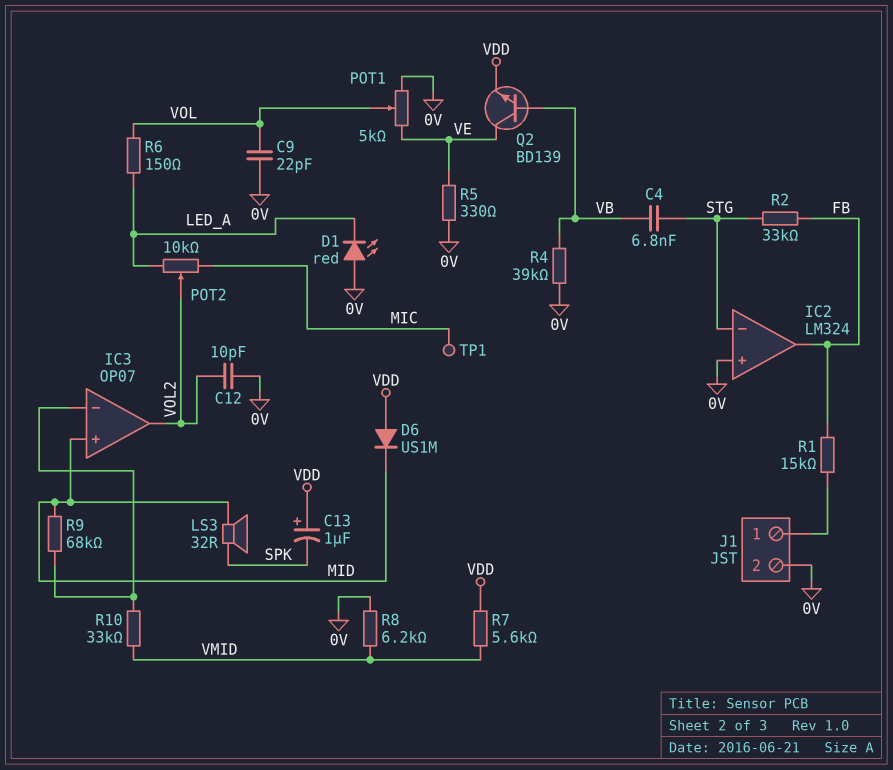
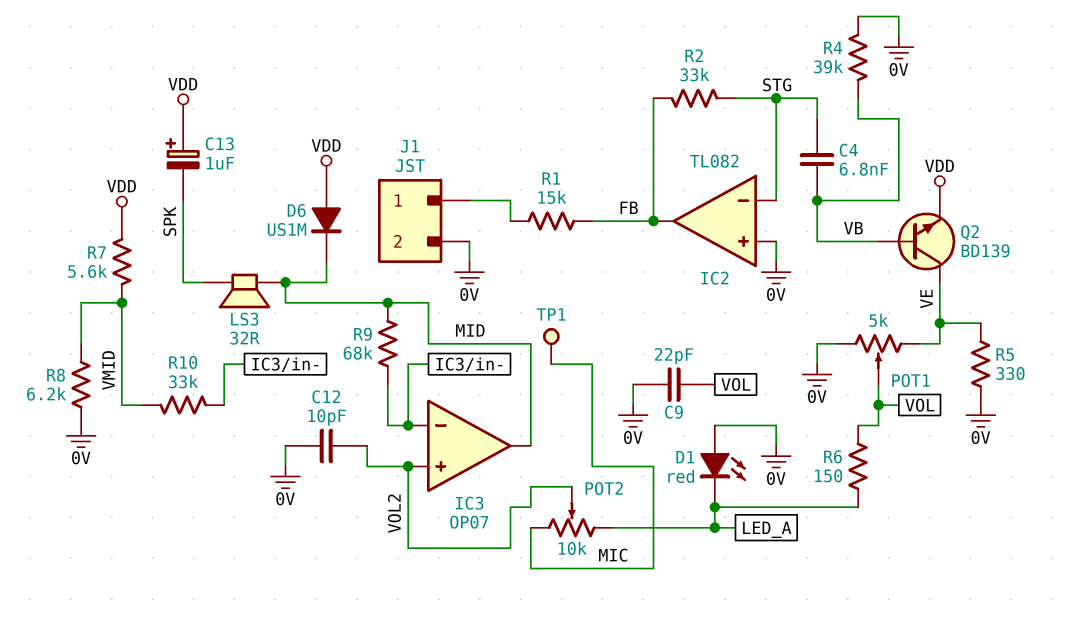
IC2: LM324 -> TL082
IC3 pin in+: MID -> VOL2
IC3 pin out: VOL2 -> MID

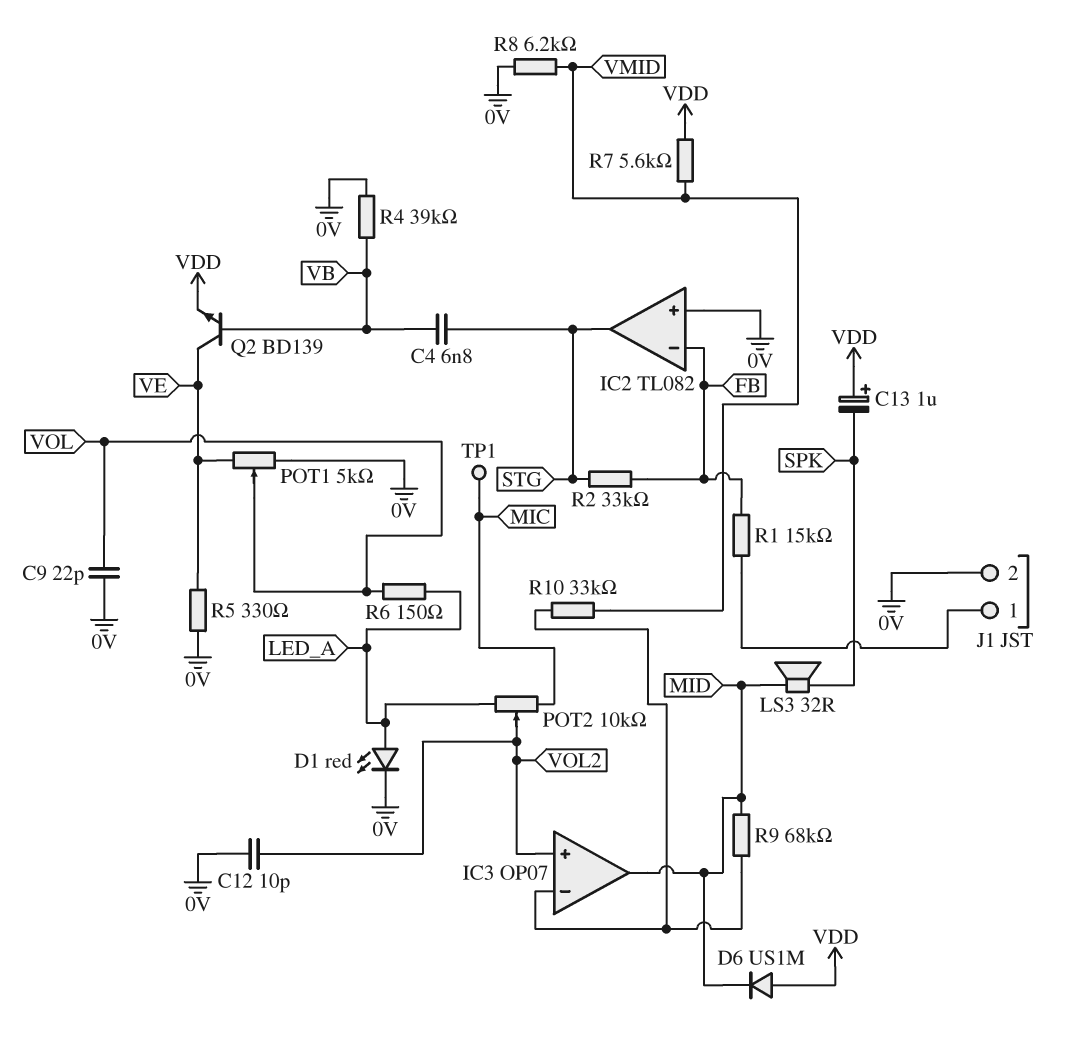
D1: LED red (A 0V, K LED_A) -> LED red (A LED_A, K 0V)
IC2 pin in-: STG -> FB
IC2 pin out: FB -> STG

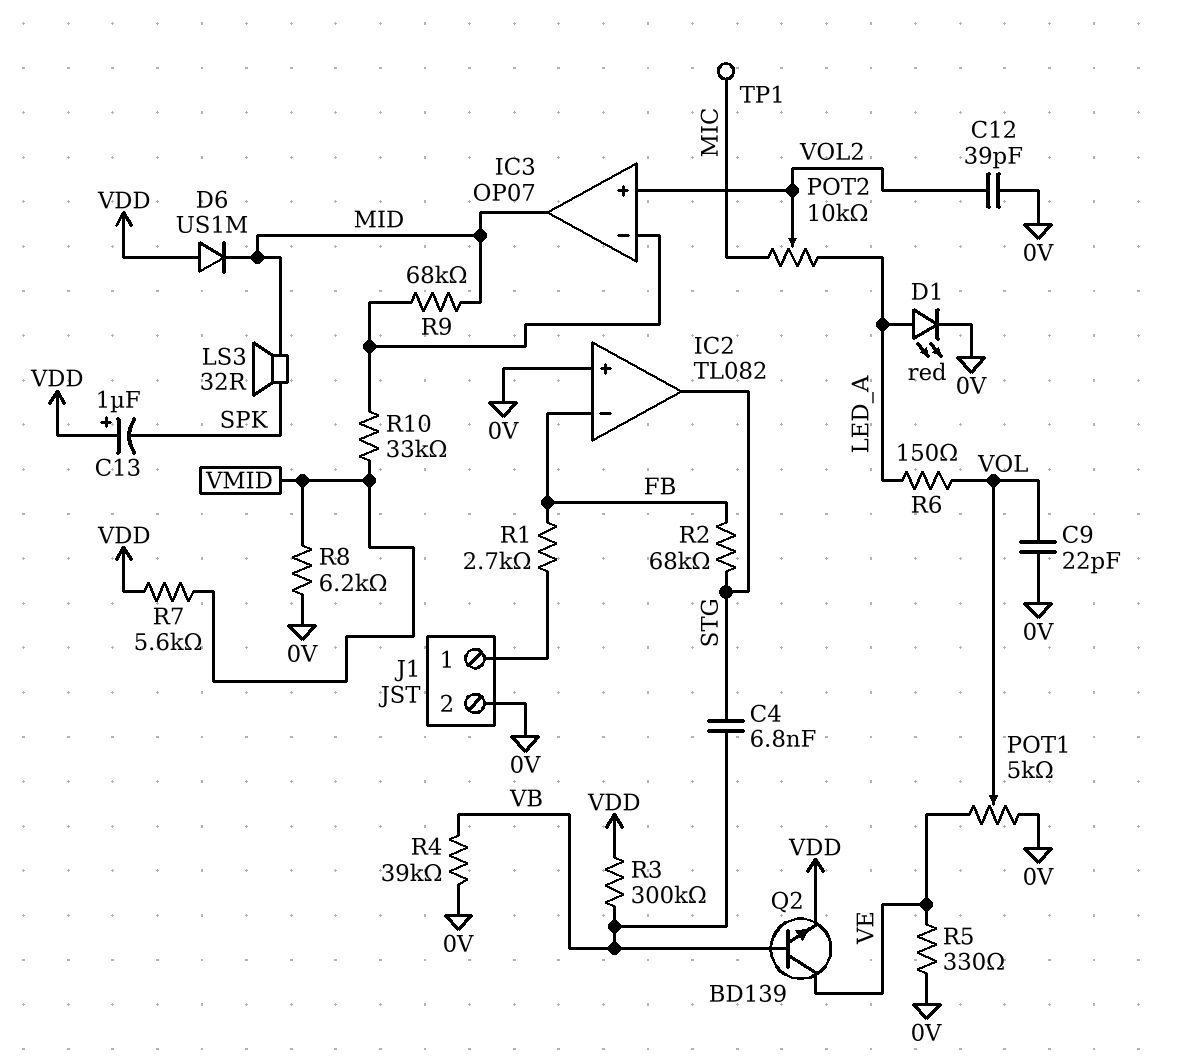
C12: 10pF (0V, VOL2) -> 39pF (0V, VOL2)
R1: 15k (FB, J1/1) -> 2.7k (FB, J1/1)
R2: 33k (FB, STG) -> 68k (FB, STG)
R3: none -> 300k (VB, VDD)

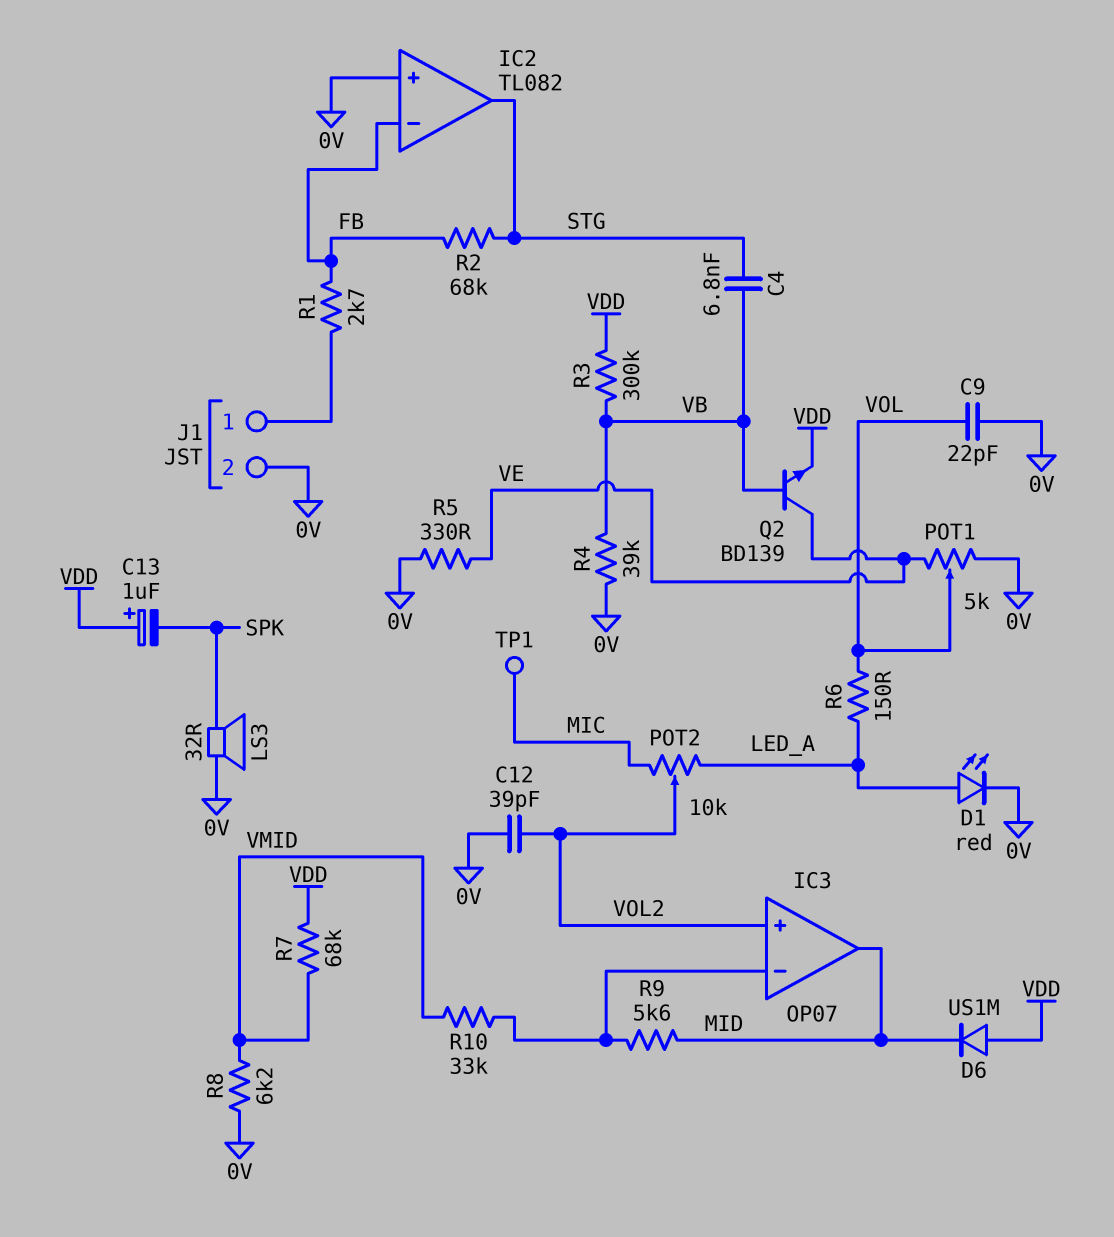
LS3: speaker 32R (MID, SPK) -> speaker 32R (0V, SPK)
R7: 5.6k (VDD, VMID) -> 68k (VDD, VMID)
R9: 68k (IC3/in-, MID) -> 5.6k (IC3/in-, MID)

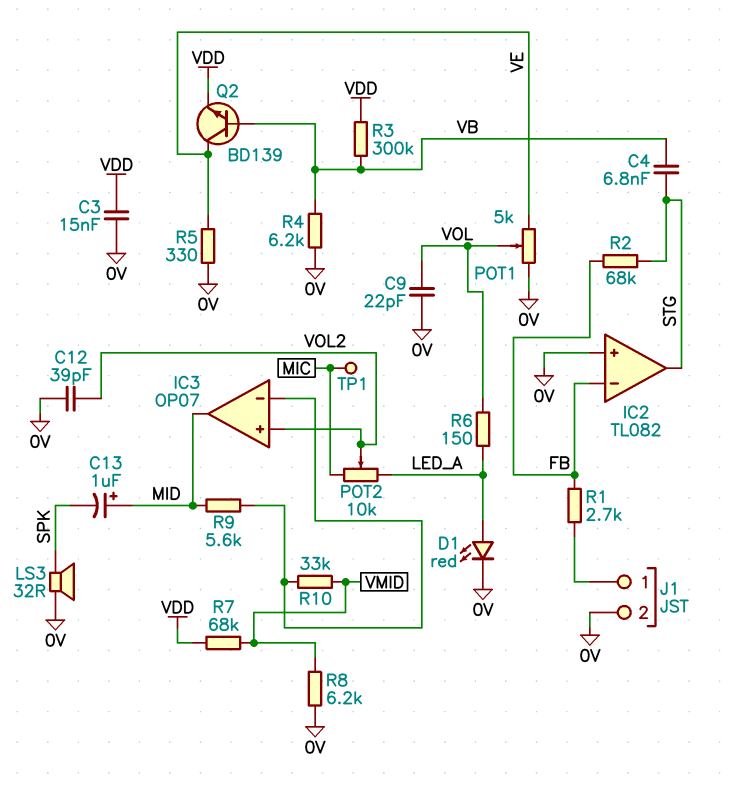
C3: none -> 15nF (0V, VDD)
C13: 1uF (plus VDD, minus SPK) -> 1uF (plus MID, minus SPK)
D6: diode US1M (A VDD, K MID) -> none
R4: 39k (0V, VB) -> 6.2k (0V, VB)

